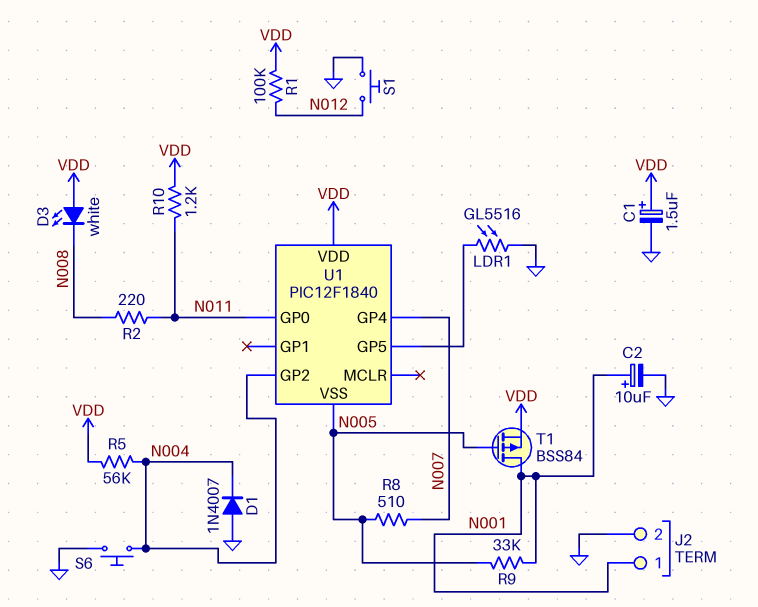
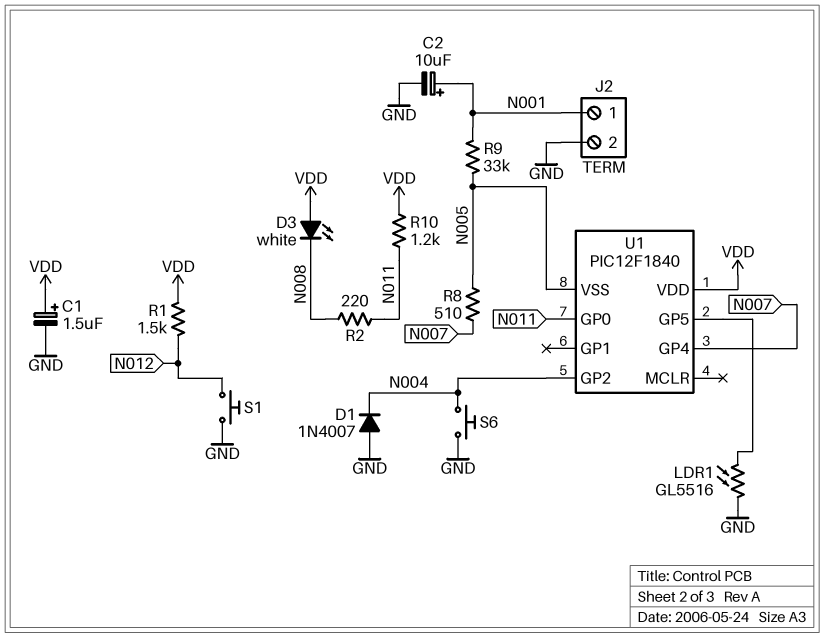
R1: 100k (N012, VDD) -> 1.5k (N012, VDD)
R5: 56k (N004, VDD) -> none
T1: PMOS BSS84 (G N005, D N001, S VDD) -> none

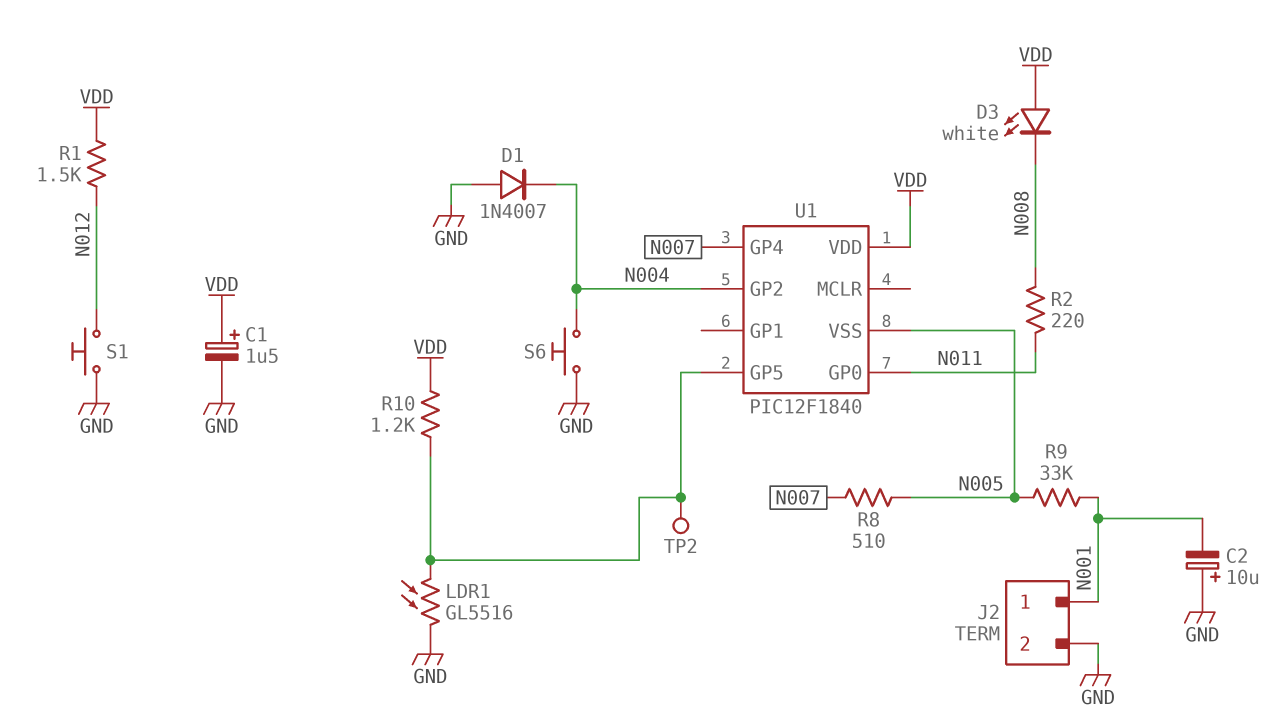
C2: 10uF (plus N001, minus GND) -> 10uF (plus GND, minus N001)
R10: 1.2k (N011, VDD) -> 1.2k (U1/GP5, VDD)
TP2: none -> test point (U1/GP5)

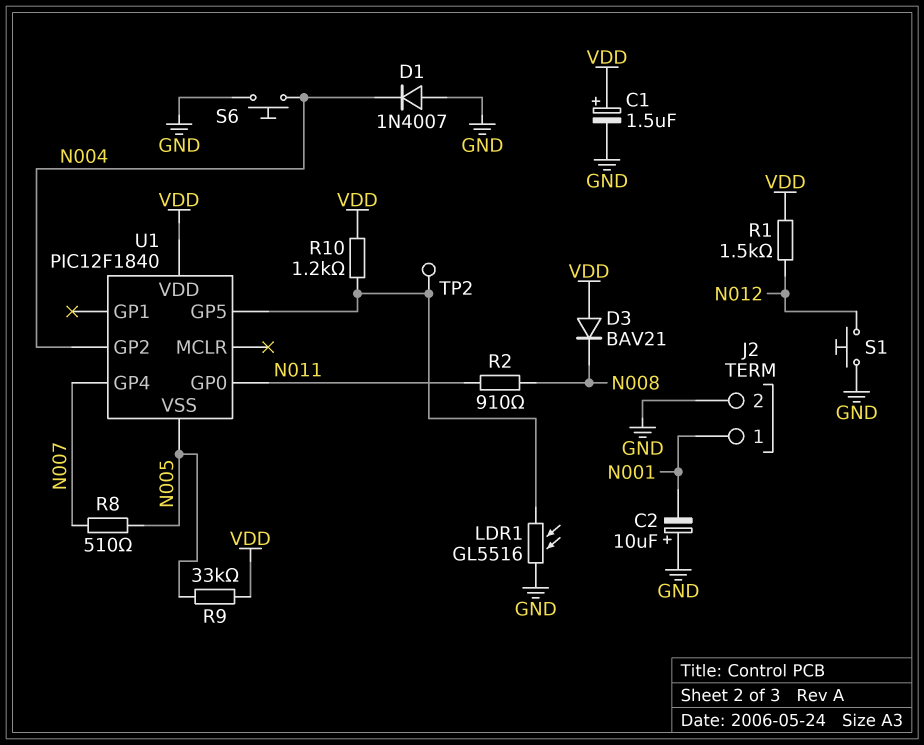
D3: LED white (A VDD, K N008) -> diode BAV21 (A VDD, K N008)
R2: 220 (N008, N011) -> 910 (N008, N011)
R9: 33k (N001, N005) -> 33k (N005, VDD)

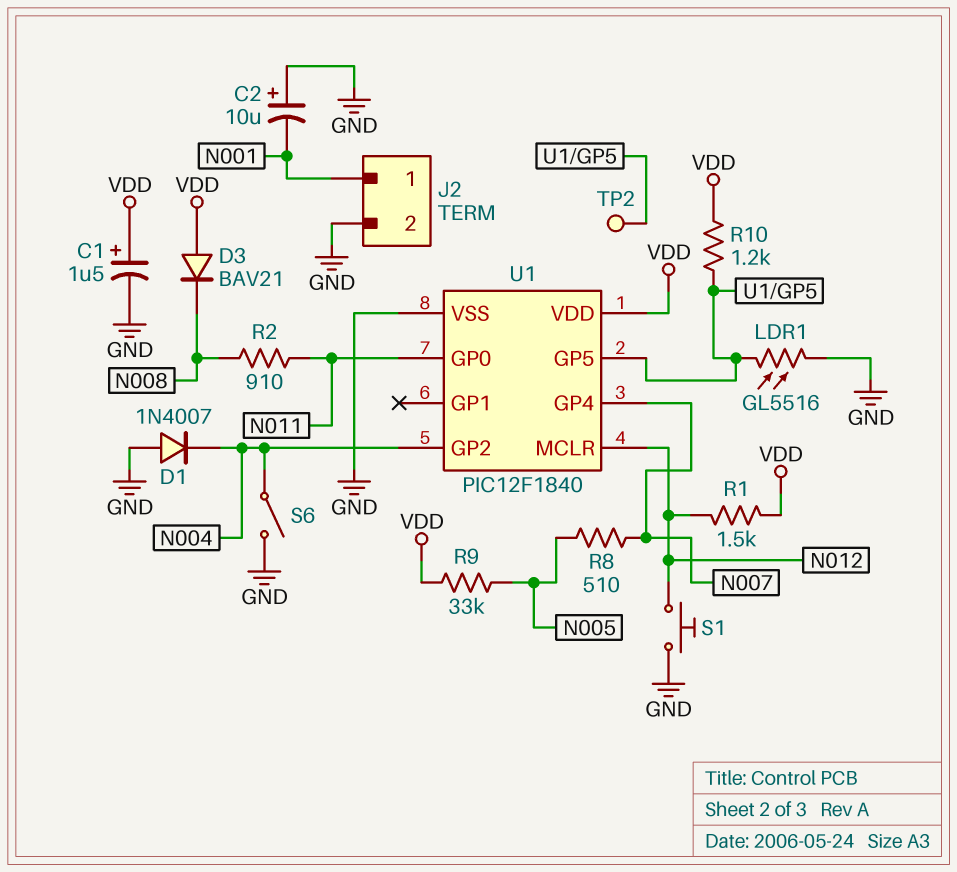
S6: button (GND, N004) -> switch (GND, N004)
U1 pin MCLR: none -> N012
U1 pin VSS: N005 -> GND

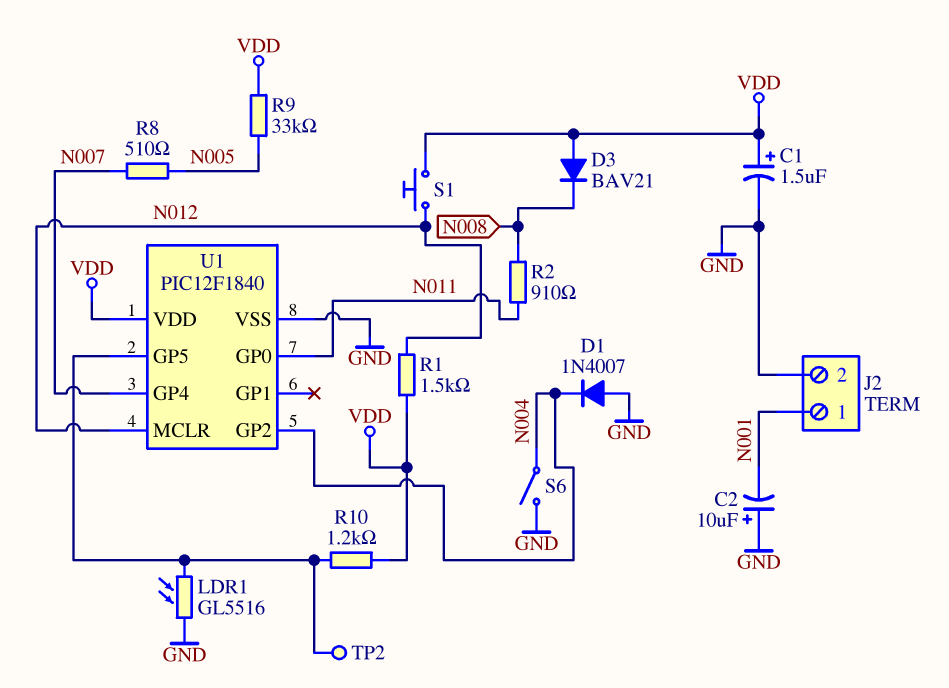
S1: button (GND, N012) -> button (N012, VDD)

